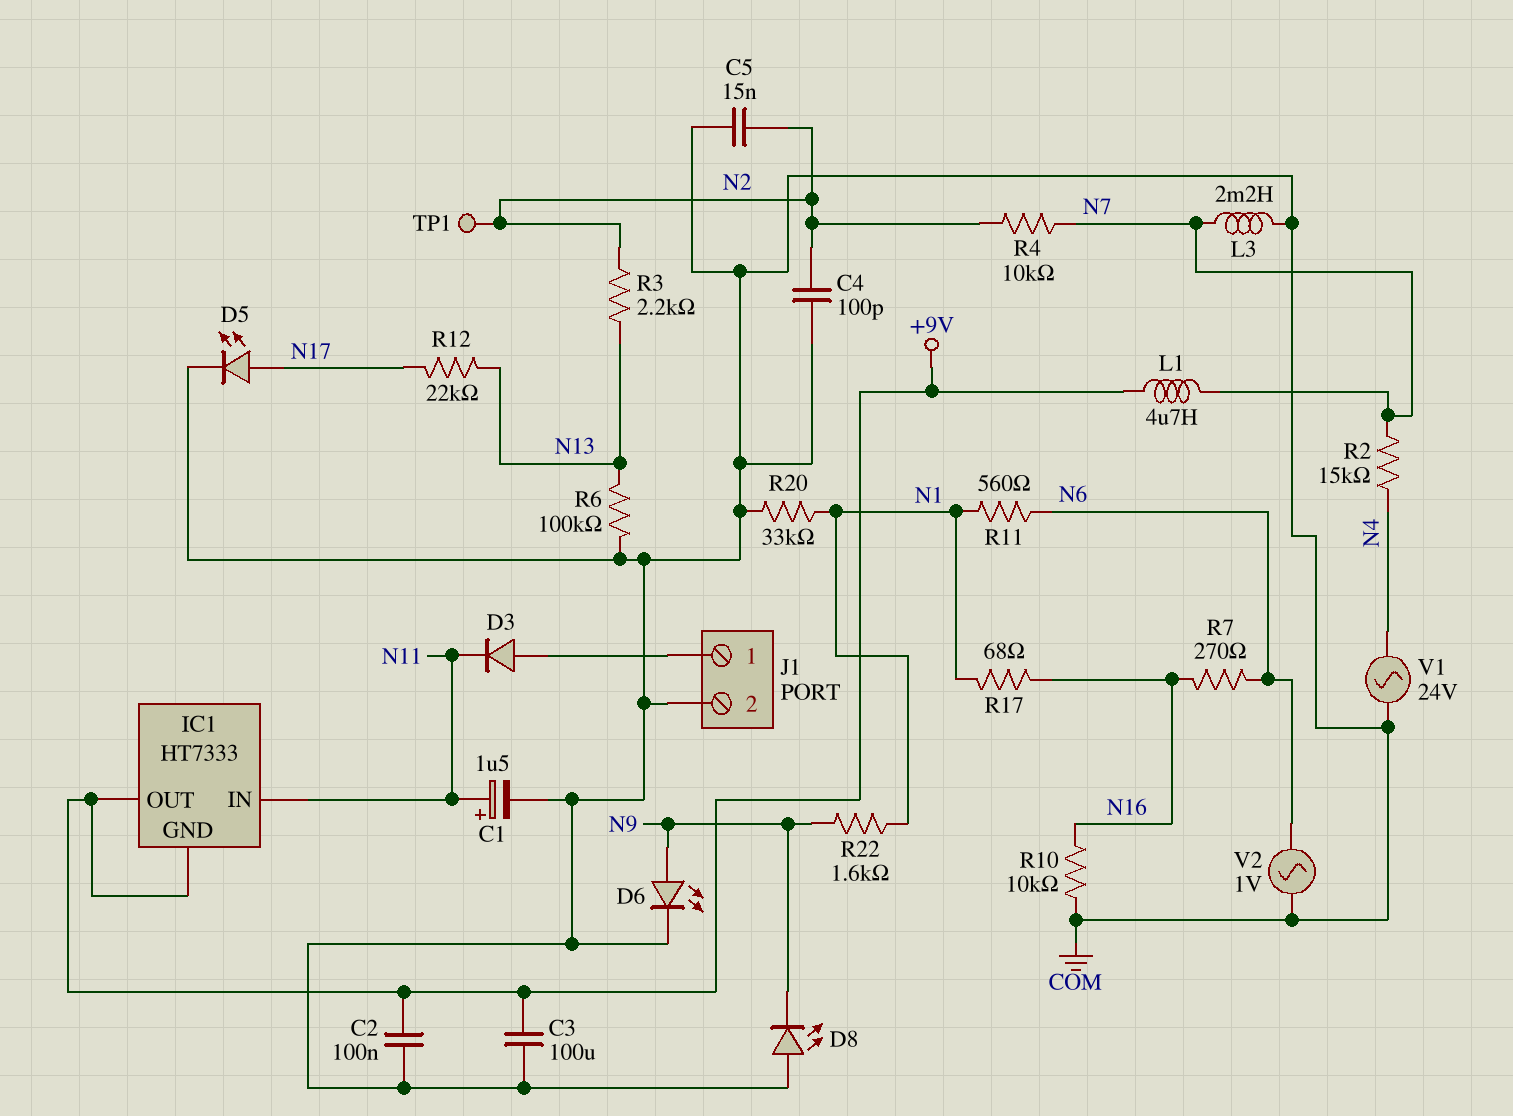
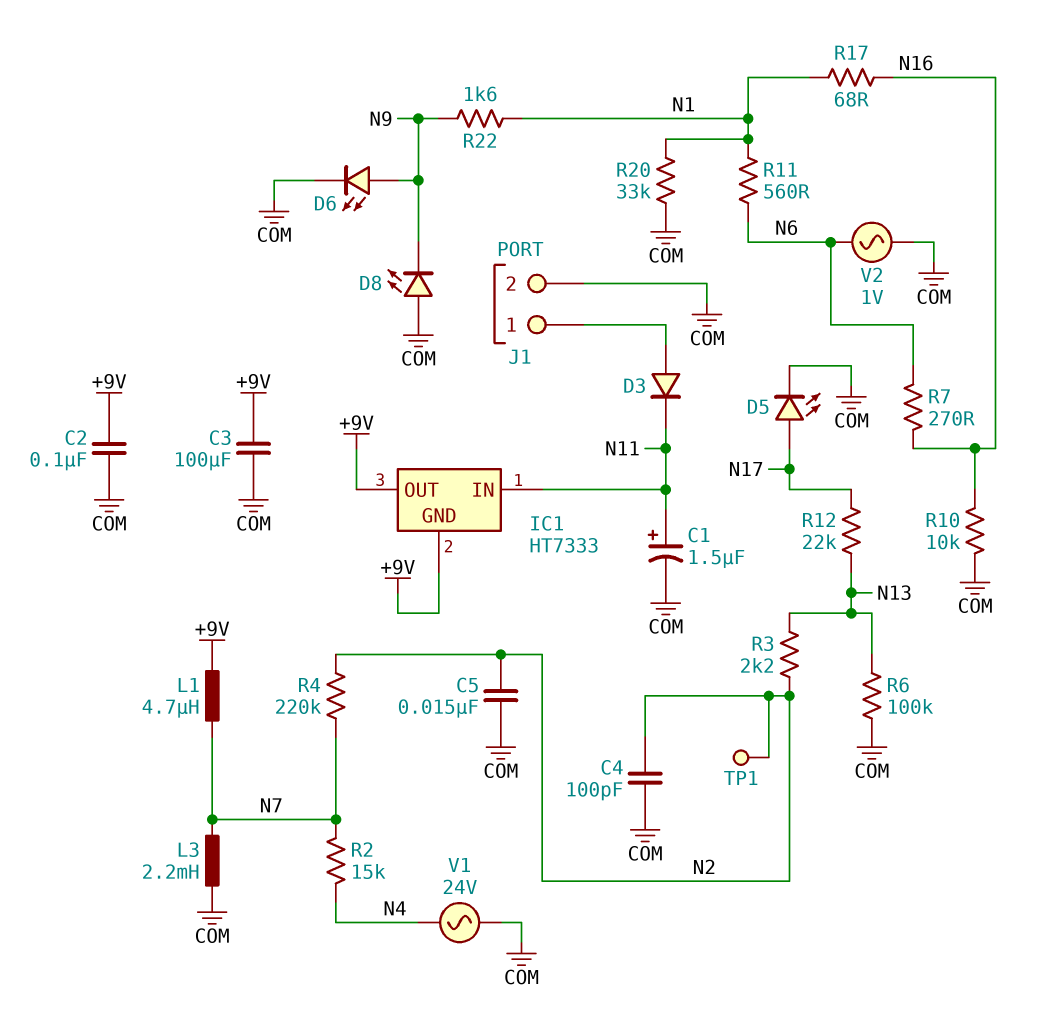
R4: 10k (N2, N7) -> 220k (N2, N7)

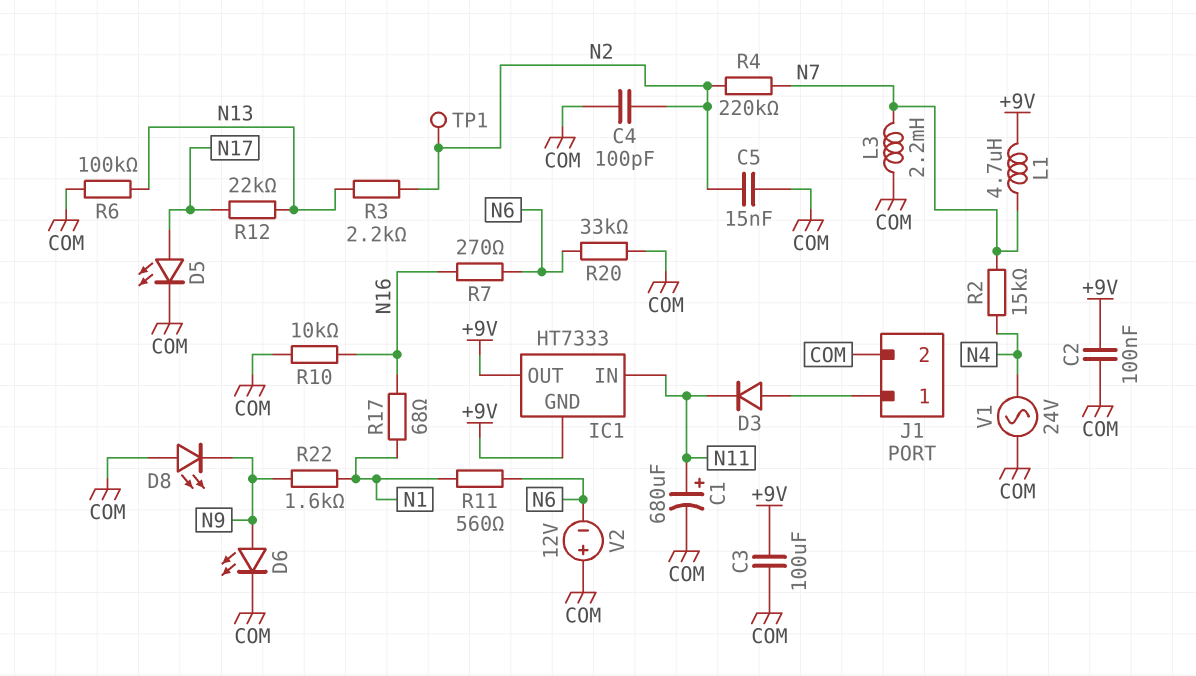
C1: 1.5uF (plus N11, minus COM) -> 680uF (plus N11, minus COM)
R20: 33k (COM, N1) -> 33k (COM, N6)
V2: AC 1V (COM, N6) -> 12V (plus COM, minus N6)

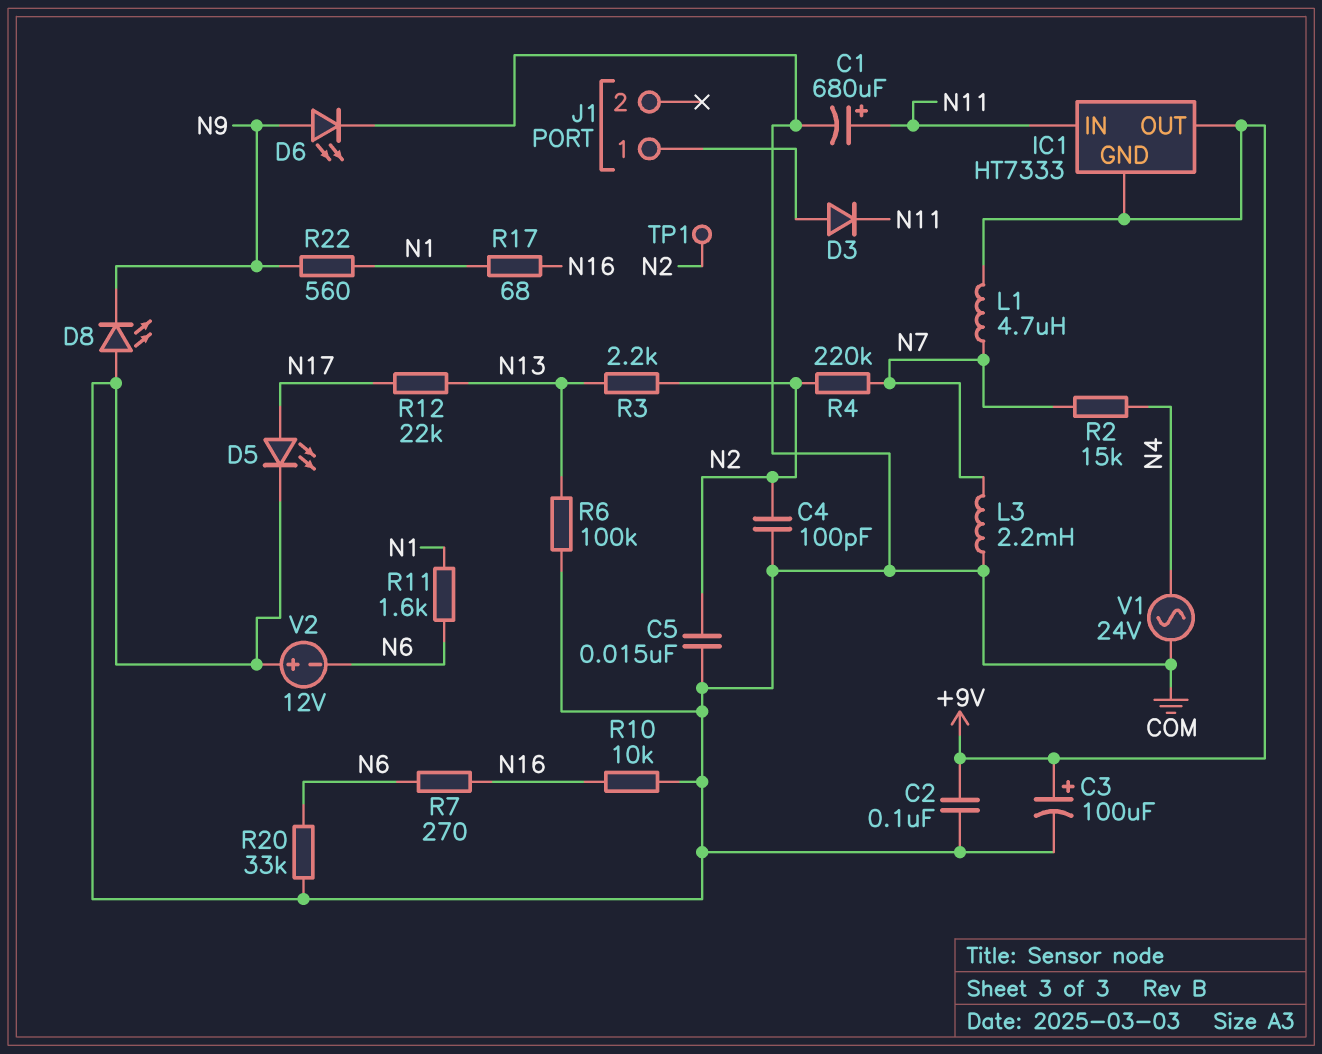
C3: 100uF (+9V, COM) -> 100uF (plus +9V, minus COM)
J1 pin 2: COM -> none
R11: 560 (N1, N6) -> 1.6k (N1, N6)
R22: 1.6k (N1, N9) -> 560 (N1, N9)

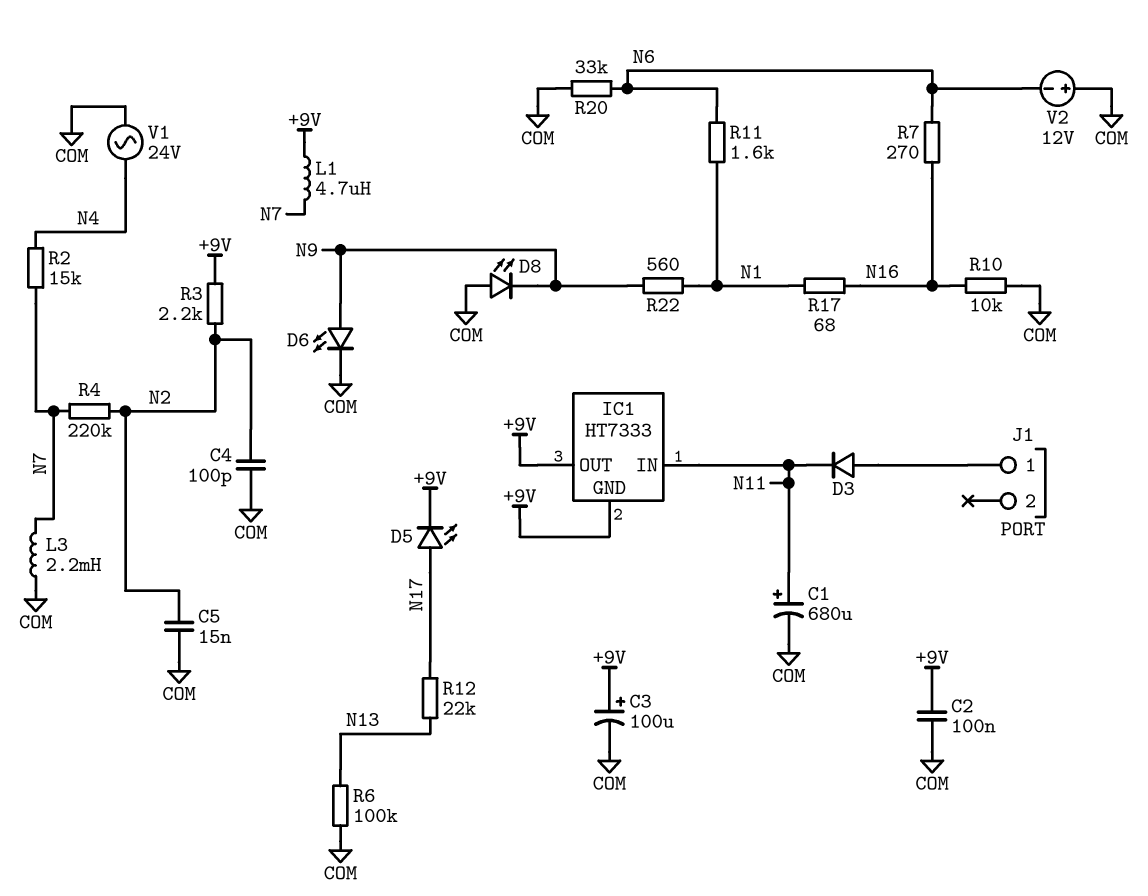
D5: LED (A N17, K COM) -> LED (A N17, K +9V)
R3: 2.2k (N2, N13) -> 2.2k (+9V, N2)
TP1: test point (N2) -> none

